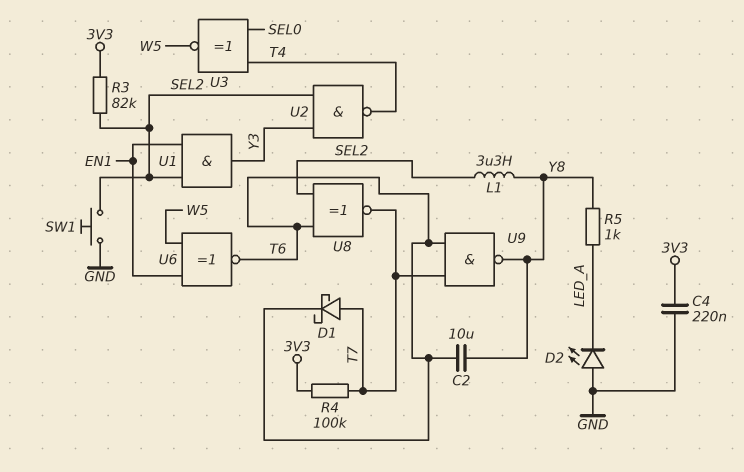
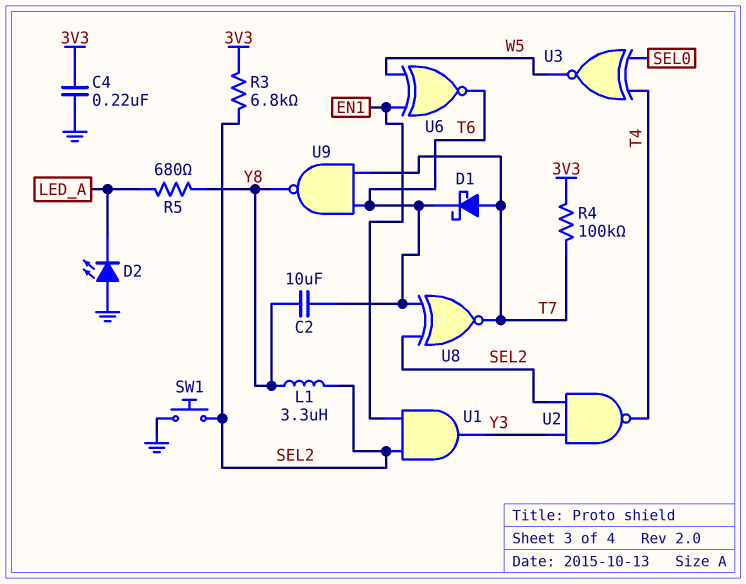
R3: 82k (3V3, SEL2) -> 6.8k (3V3, SEL2)
R5: 1k (LED_A, Y8) -> 680 (LED_A, Y8)

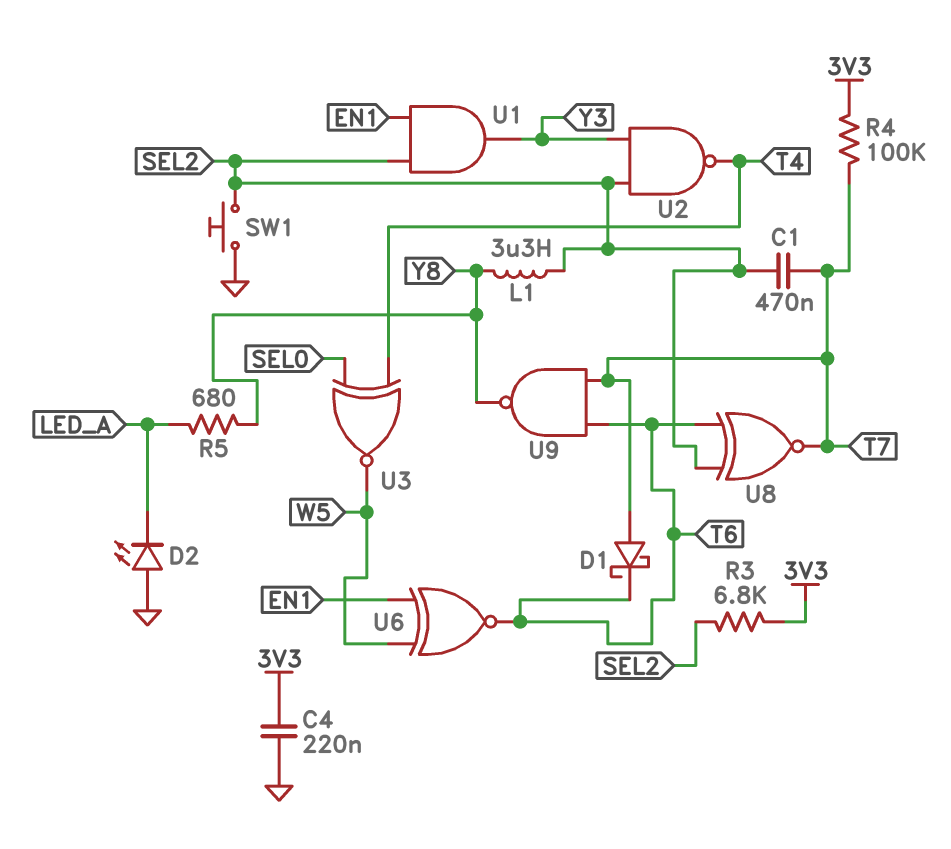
C1: none -> 470nF (SEL2, T7)
C2: 10uF (T6, Y8) -> none

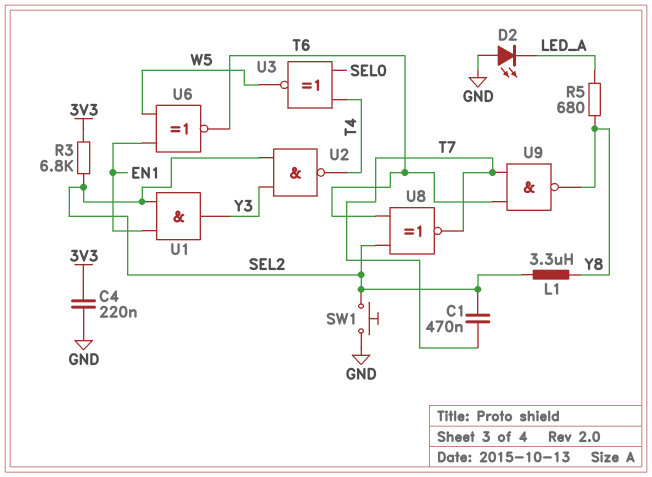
D1: schottky (A T7, K T6) -> none
R4: 100k (3V3, T7) -> none

